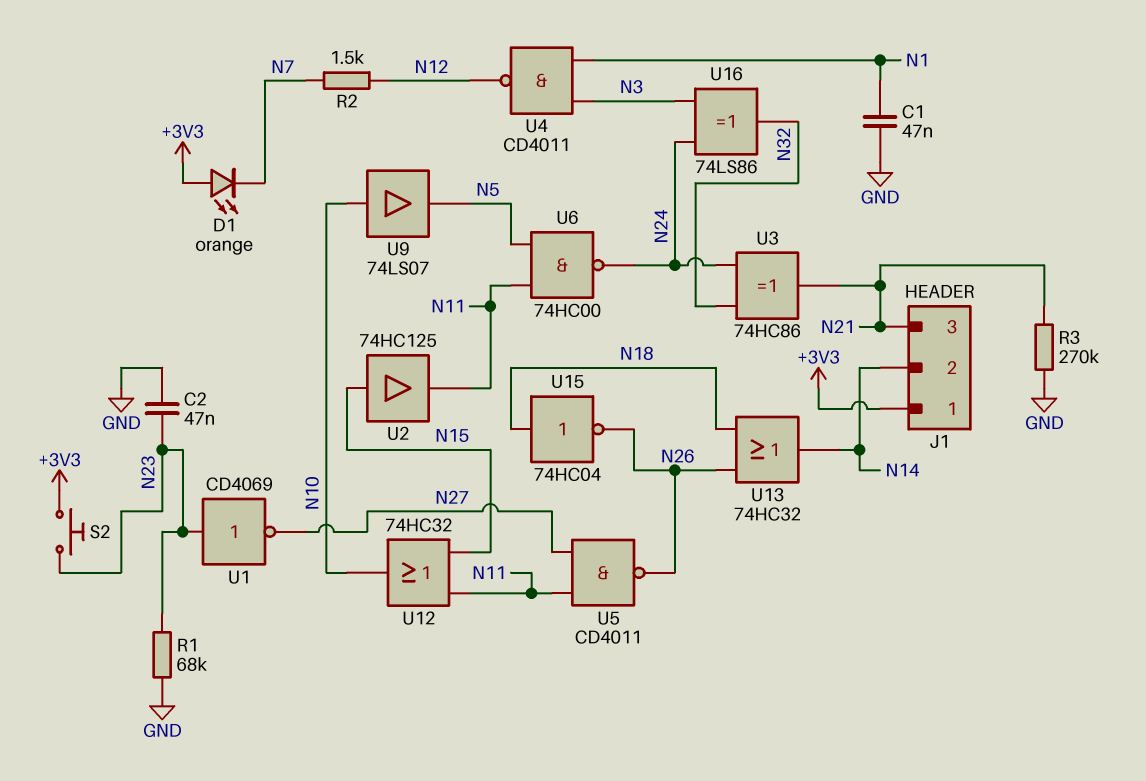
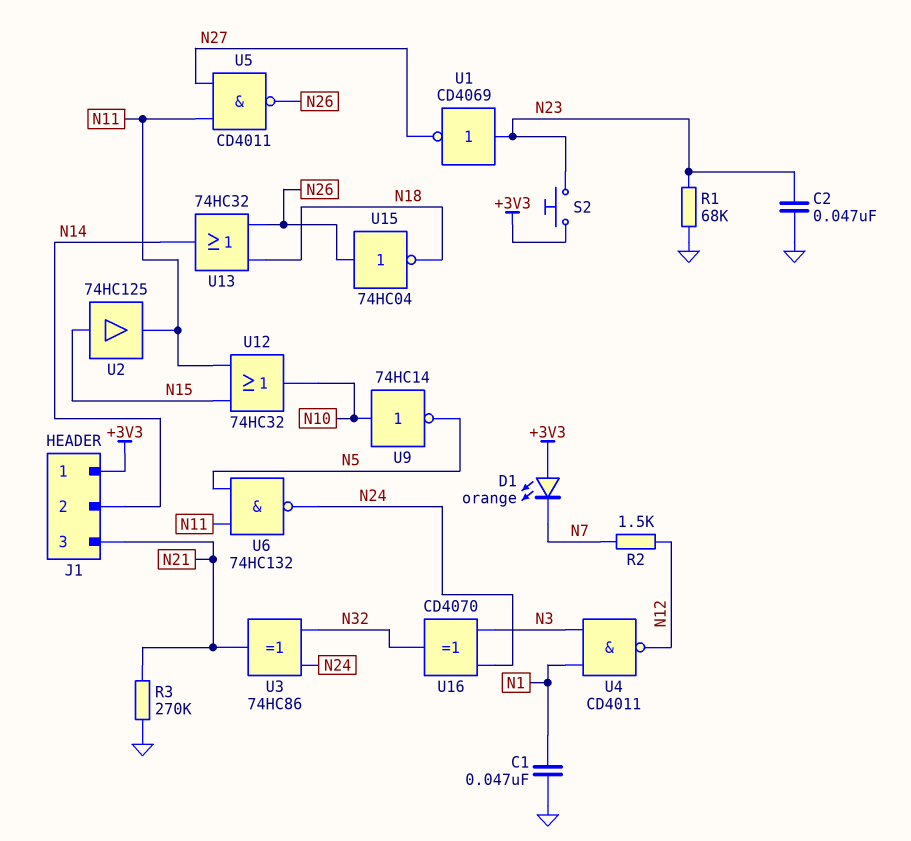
U6: NAND 74HC00 (in N5, in N11, out N24) -> NAND 74HC132 (in N5, in N11, out N24)
U9: buffer 74LS07 (in N10, out N5) -> NOT 74HC14 (in N10, out N5)
U15: NOT 74HC04 (in N18, out N26) -> NOT 74HC04 (in N26, out N18)
U16: XOR 74LS86 (in N3, in N24, out N32) -> XOR CD4070 (in N3, in N24, out N32)

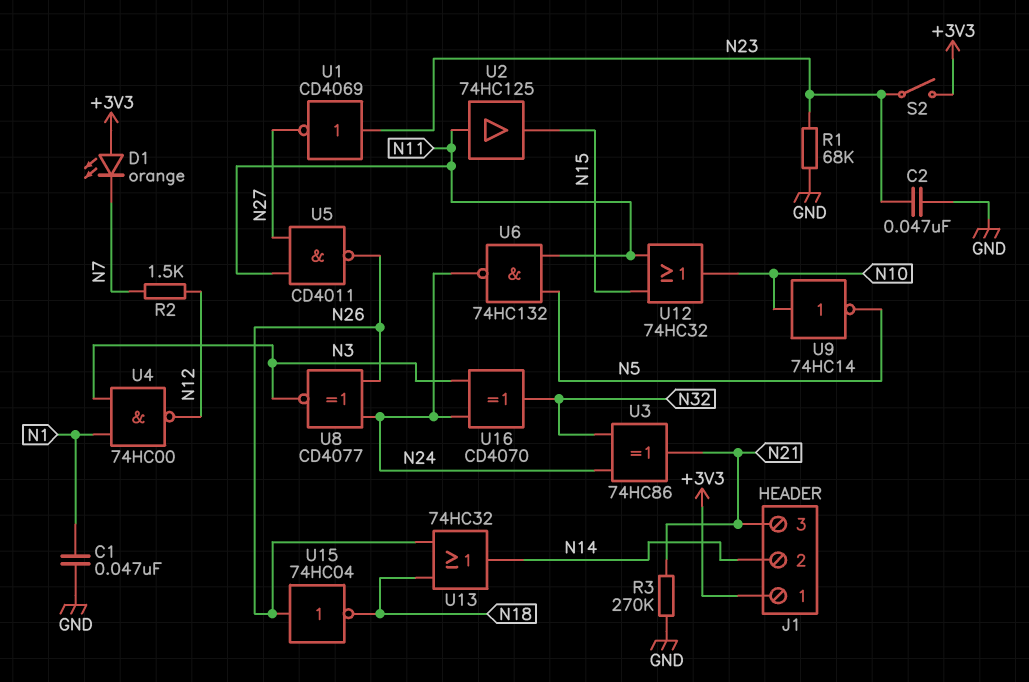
S2: button (+3V3, N23) -> switch (+3V3, N23)
U2: buffer 74HC125 (in N15, out N11) -> buffer 74HC125 (in N11, out N15)
U4: NAND CD4011 (in N1, in N3, out N12) -> NAND 74HC00 (in N1, in N3, out N12)
U8: none -> XNOR CD4077 (in N24, in N26, out N3)

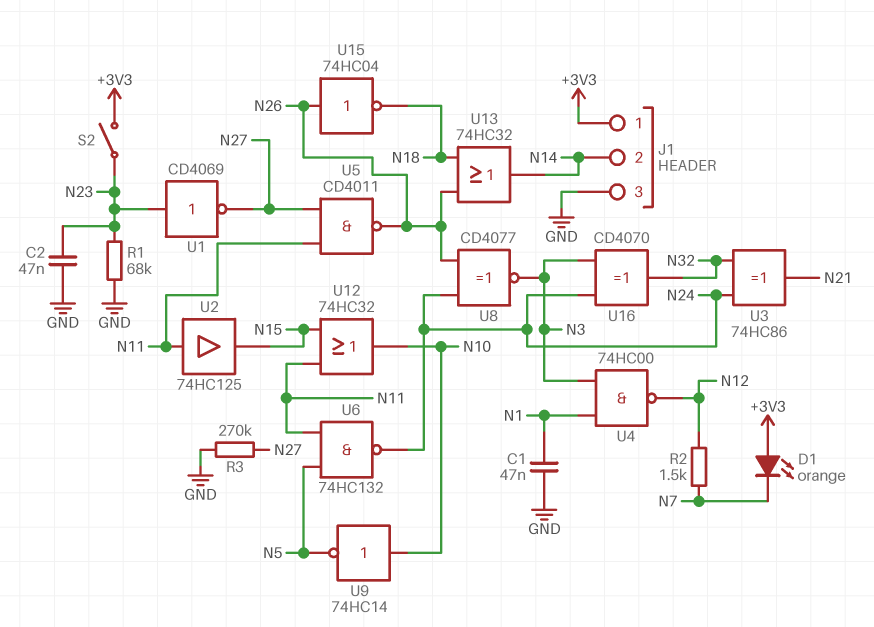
J1 pin 3: N21 -> GND
R3: 270k (GND, N21) -> 270k (GND, N27)

